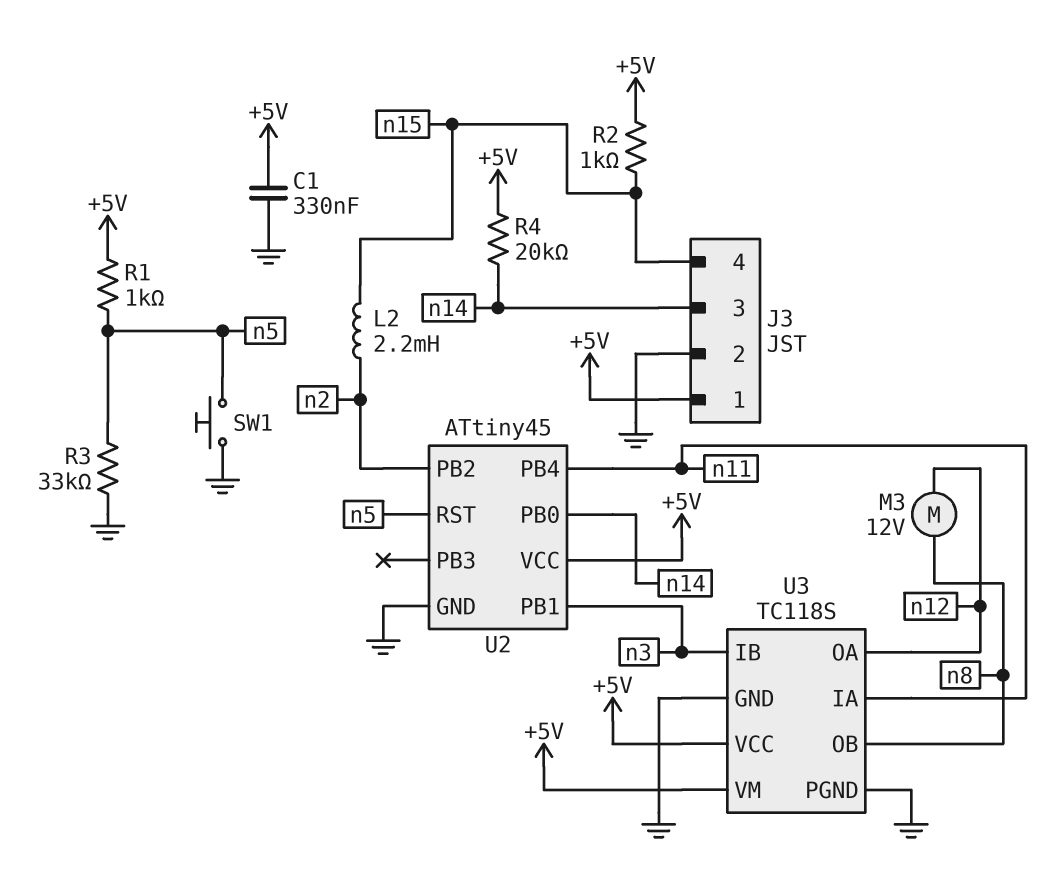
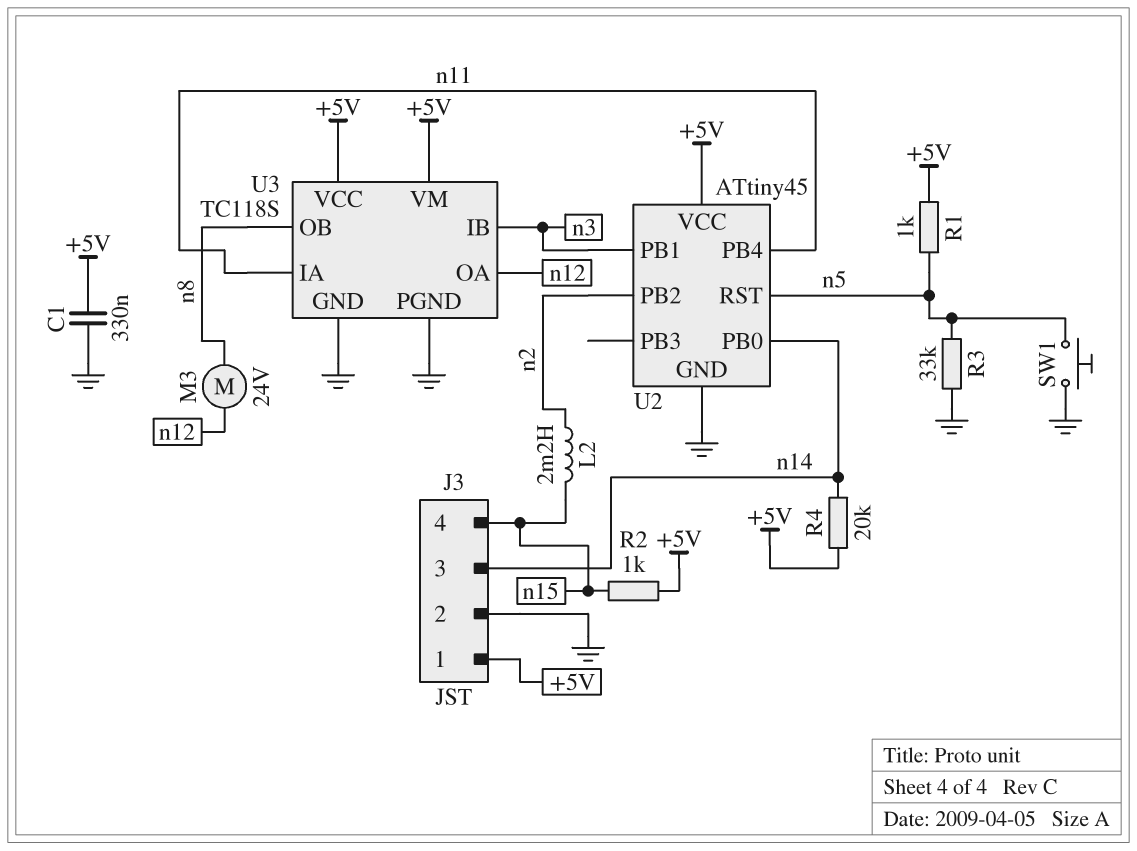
M3: motor 12V (n8, n12) -> motor 24V (n8, n12)

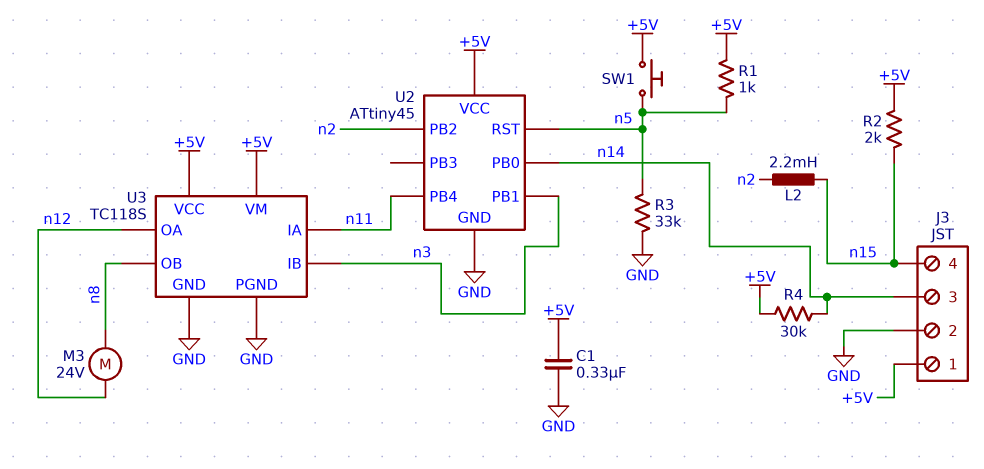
R2: 1k (+5V, n15) -> 2k (+5V, n15)
R4: 20k (+5V, n14) -> 30k (+5V, n14)
SW1: button (GND, n5) -> button (+5V, n5)

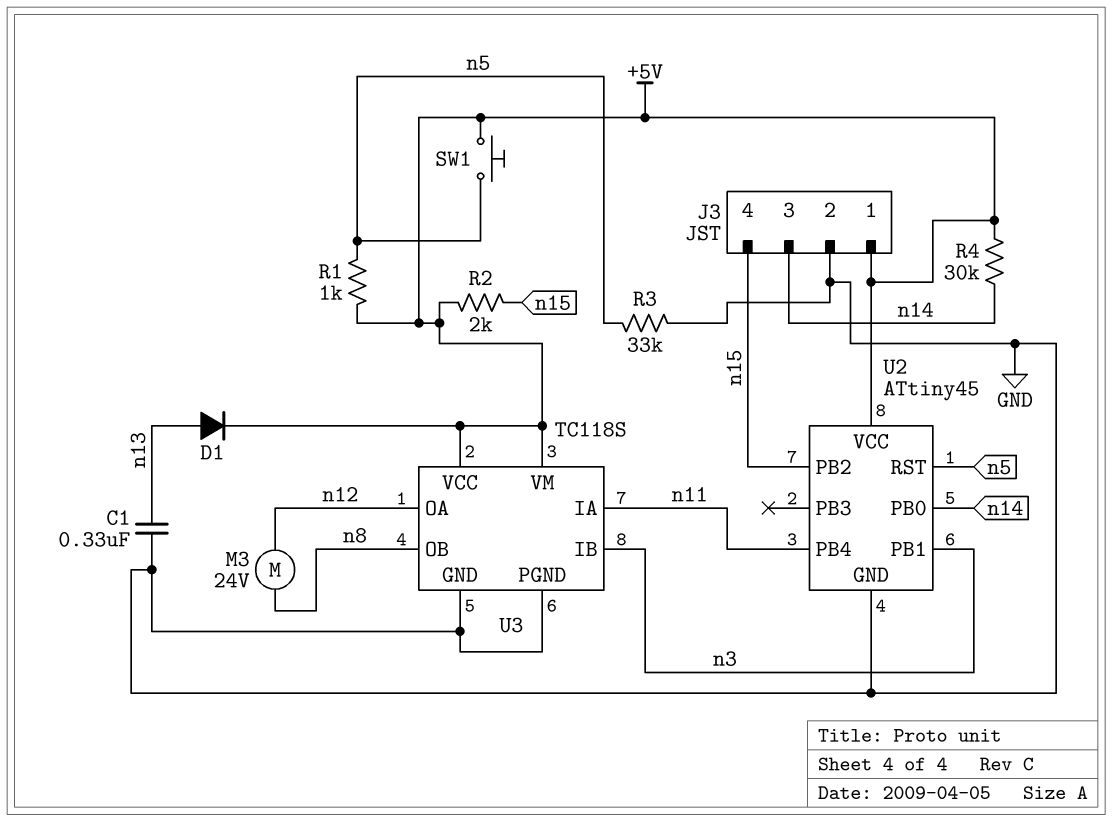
C1: 330nF (+5V, GND) -> 330nF (GND, n13)
D1: none -> diode (A n13, K +5V)
L2: 2.2mH (n2, n15) -> none
U2 pin PB2: n2 -> n15

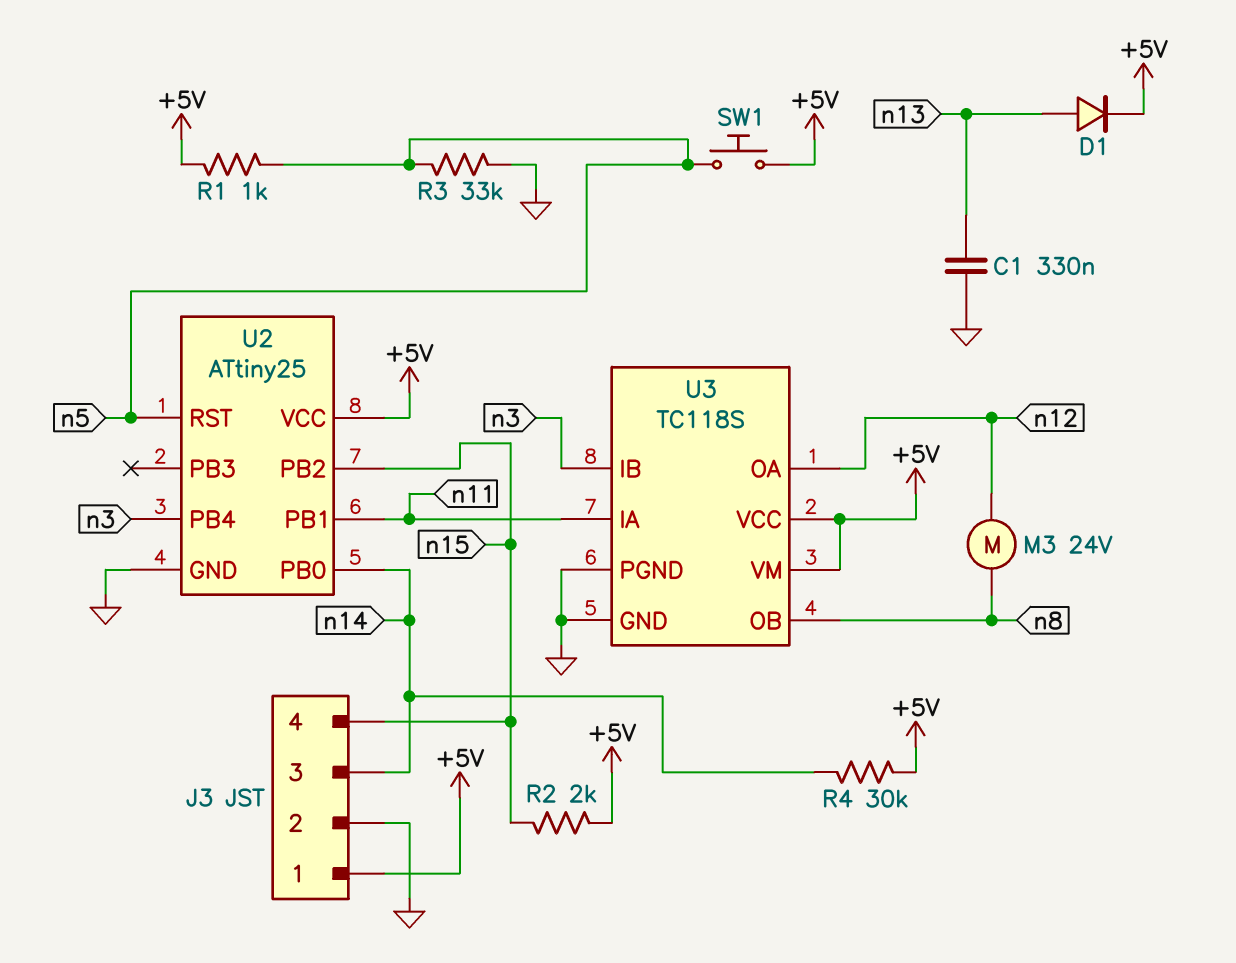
U2: ATtiny45 -> ATtiny25
U2 pin PB1: n3 -> n11
U2 pin PB4: n11 -> n3

